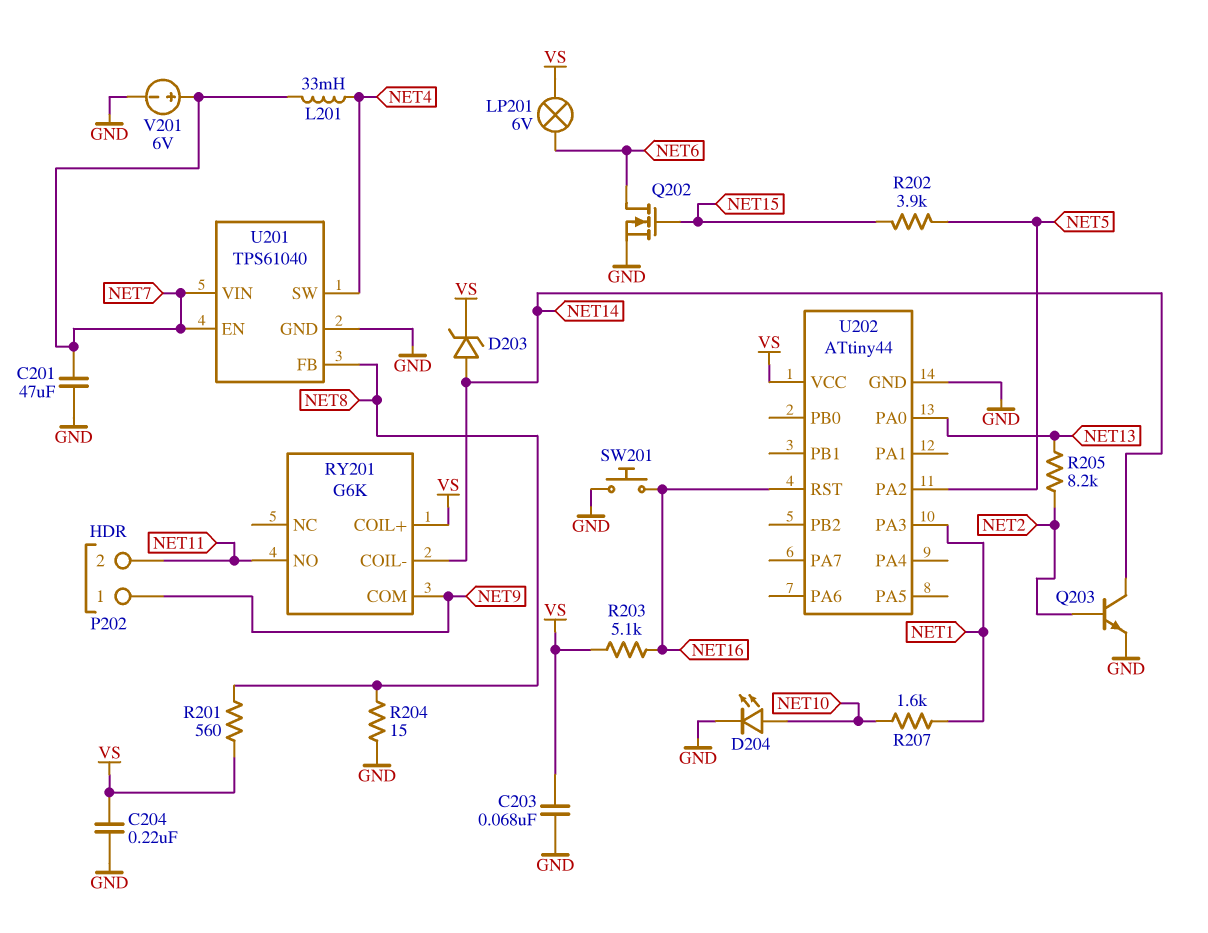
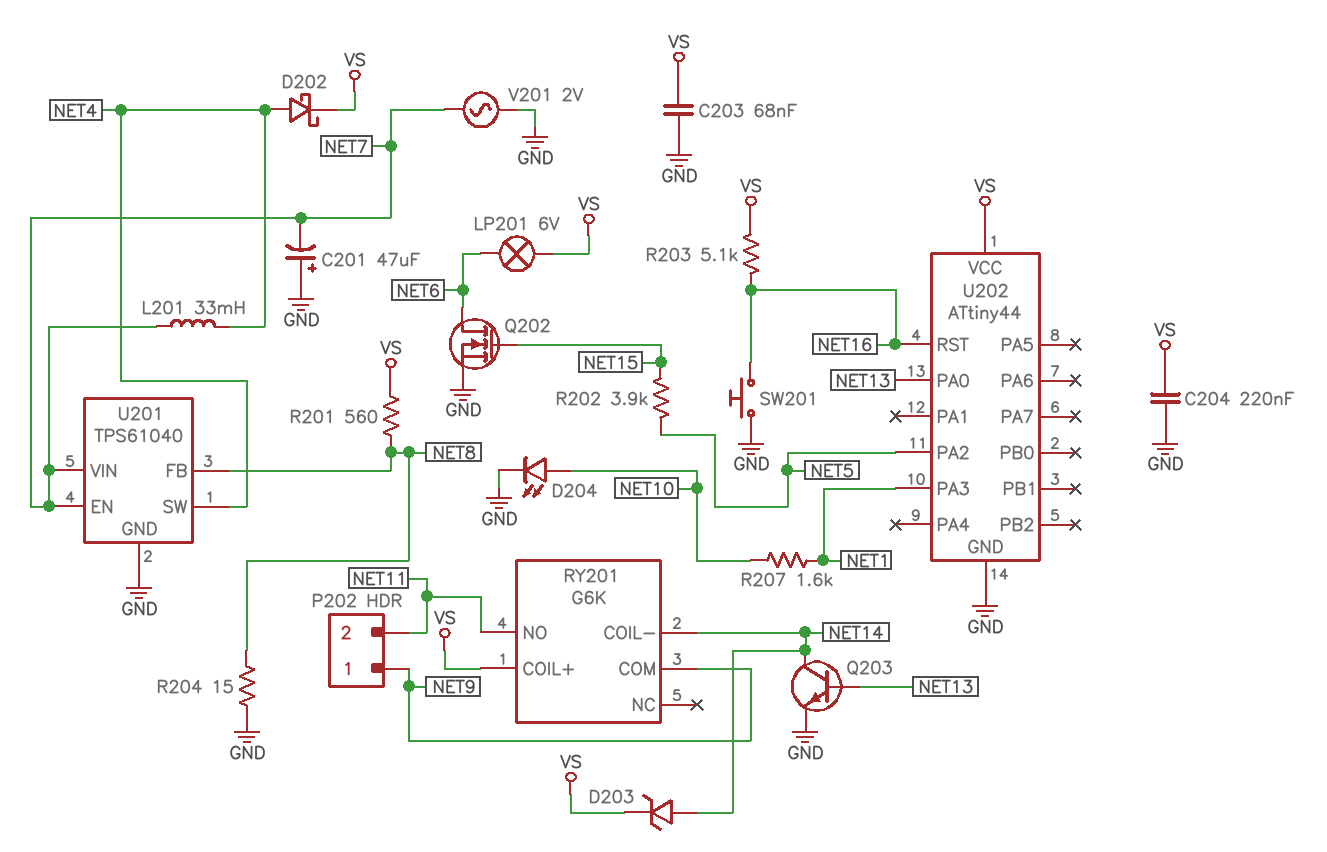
C201: 47uF (GND, NET7) -> 47uF (plus GND, minus NET7)
D202: none -> schottky (A NET4, K VS)
Q203: NPN (B NET2, C NET14, E GND) -> NPN (B NET13, C NET14, E GND)
R205: 8.2k (NET2, NET13) -> none
V201: 6V (plus NET7, minus GND) -> AC 2V (GND, NET7)

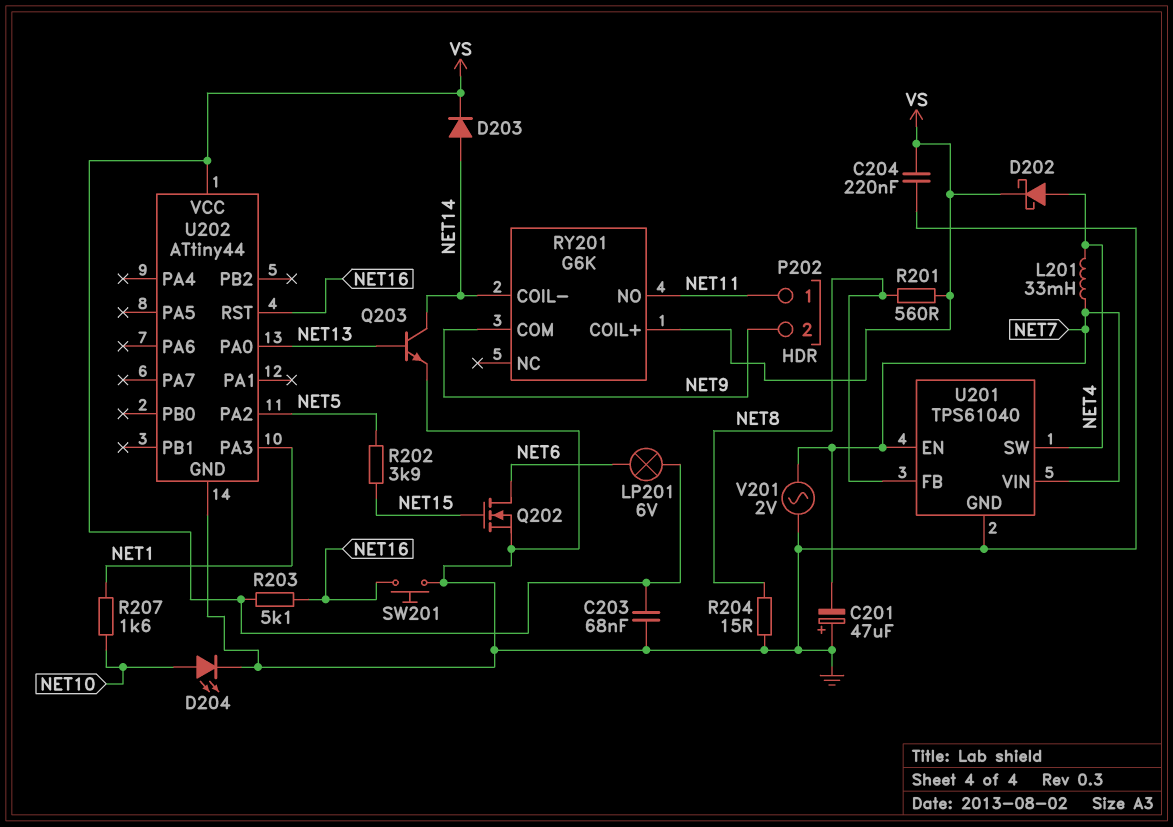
D203: zener (A NET14, K VS) -> diode (A NET14, K VS)
P202 pin 1: NET9 -> NET11
P202 pin 2: NET11 -> NET9

